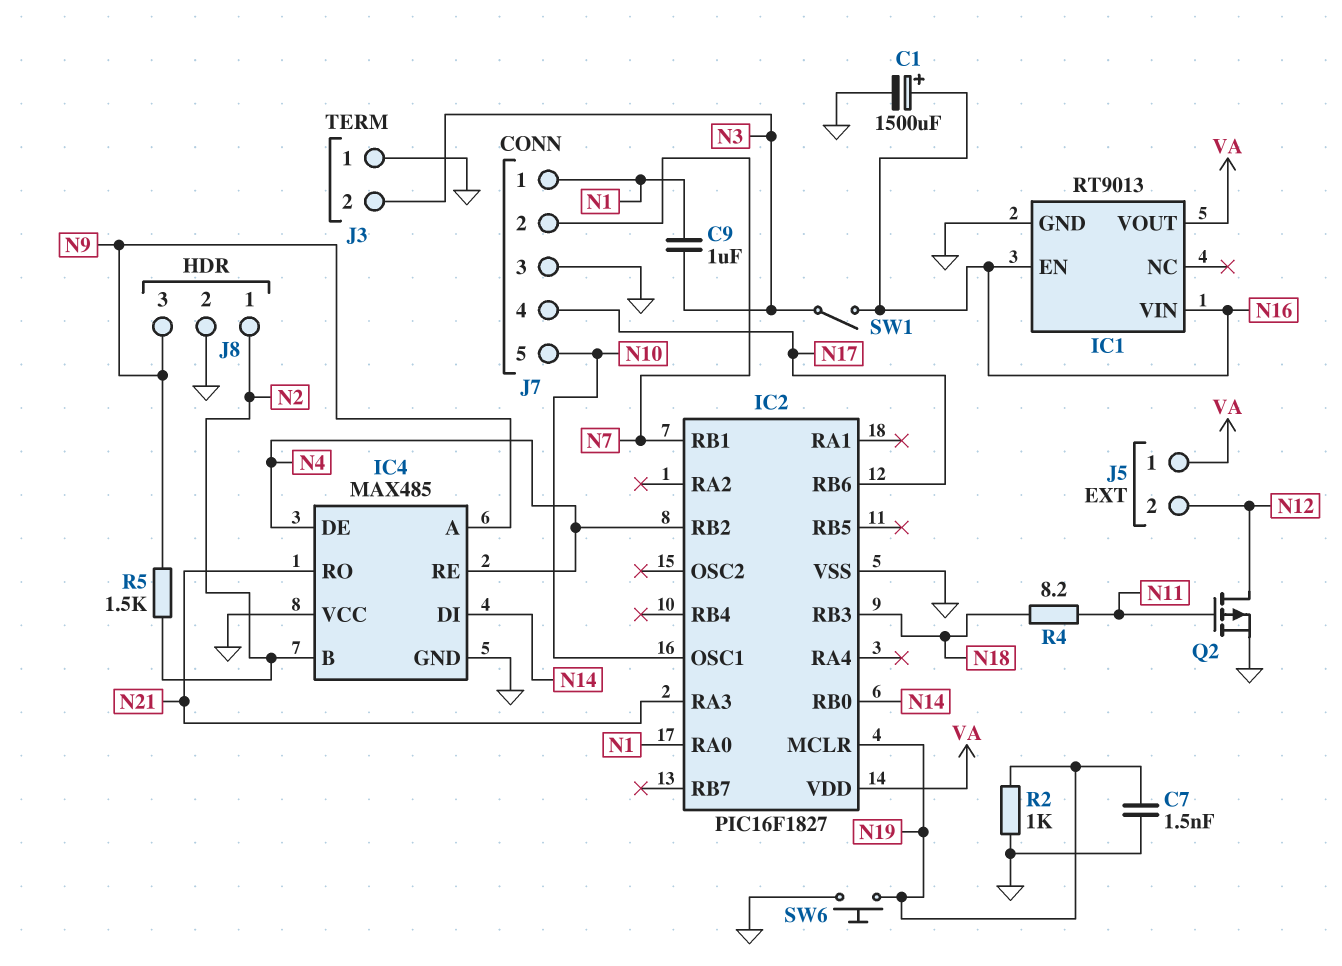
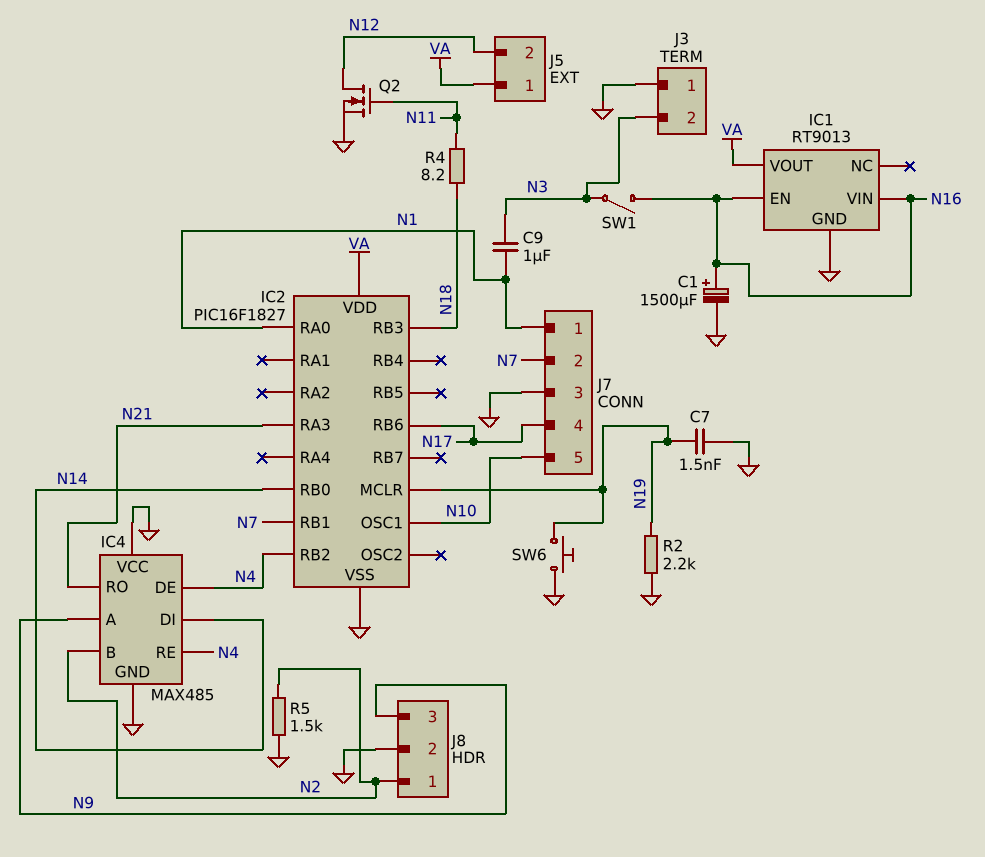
Q2: PMOS (G N11, D N12, S GND) -> NMOS (G N11, D N12, S GND)
R2: 1k (GND, N19) -> 2.2k (GND, N19)
R5: 1.5k (N2, N9) -> 1.5k (GND, N2)

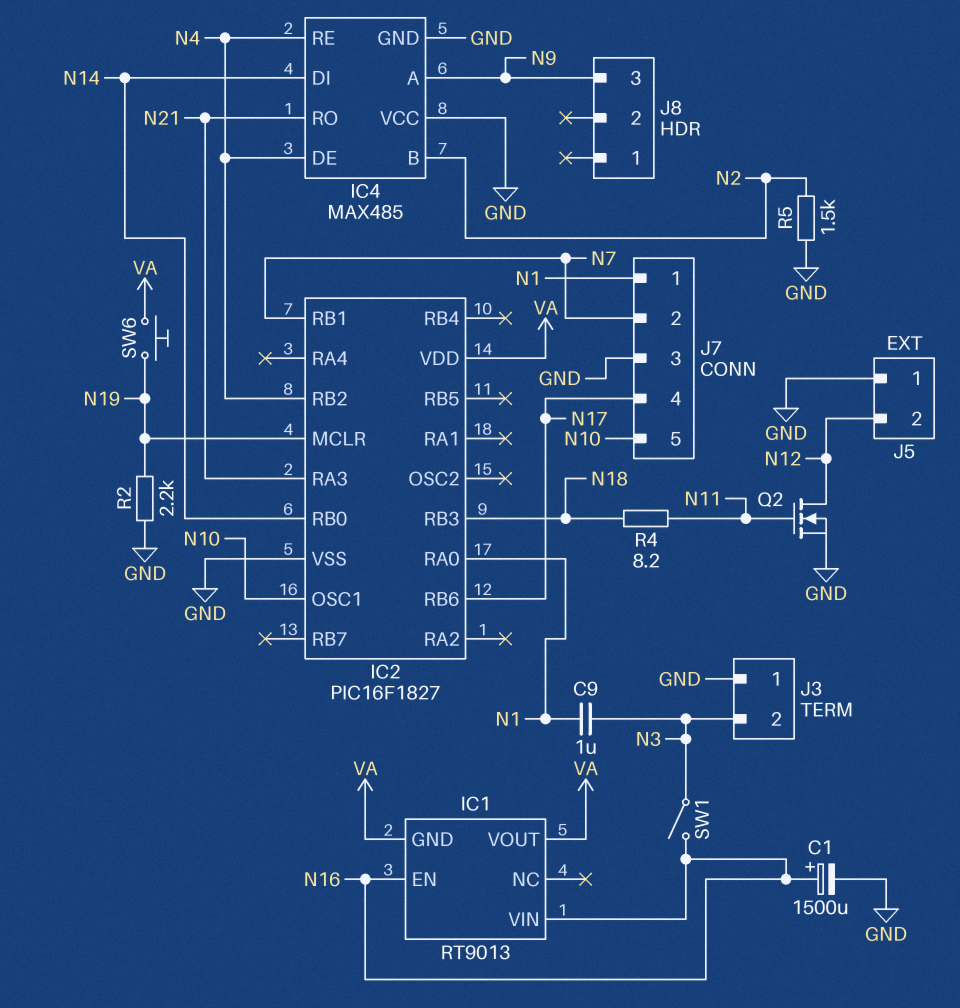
C7: 1.5nF (GND, N19) -> none
IC1 pin GND: GND -> VA
J5 pin 1: VA -> GND
J8 pin 1: N2 -> none
J8 pin 2: GND -> none
SW6: button (GND, N19) -> button (N19, VA)

